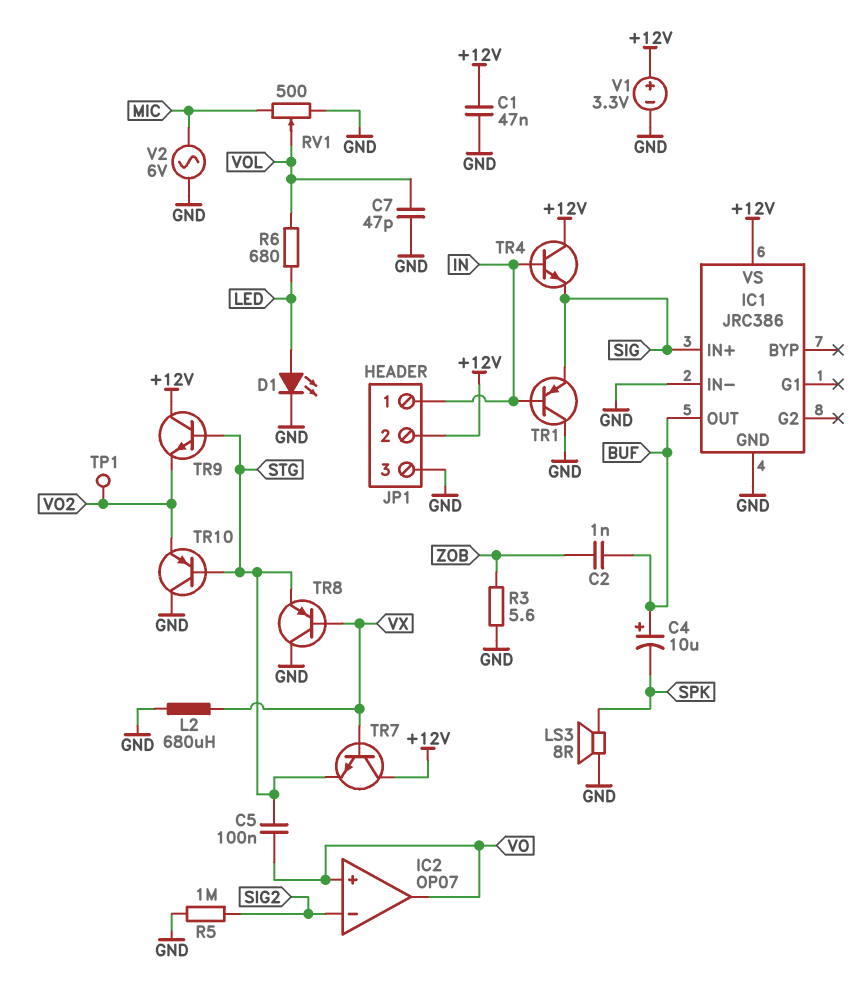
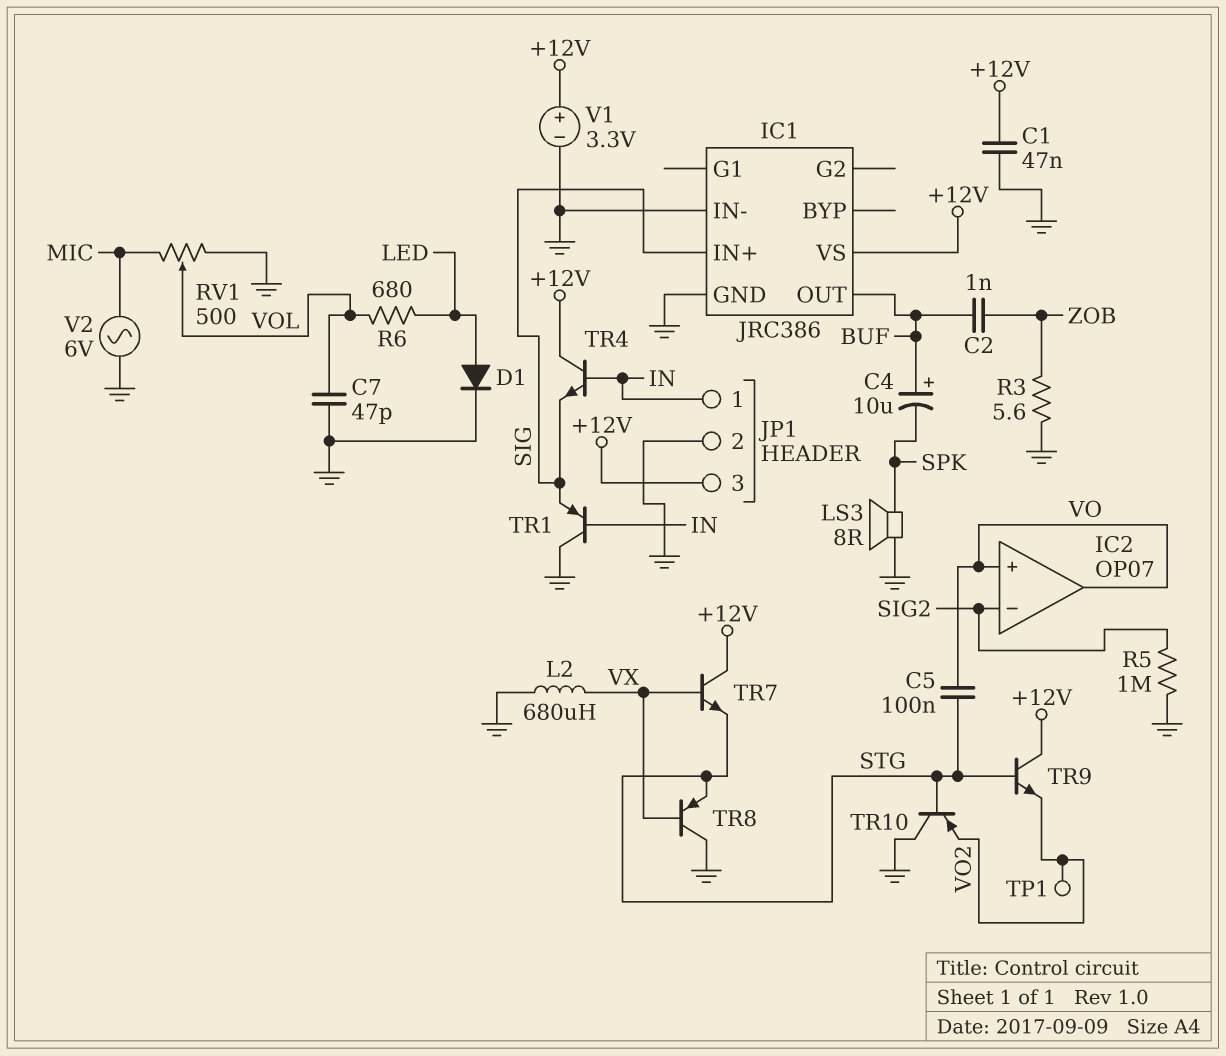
D1: LED (A LED, K GND) -> diode (A LED, K GND)
JP1 pin 2: +12V -> GND
JP1 pin 3: GND -> +12V

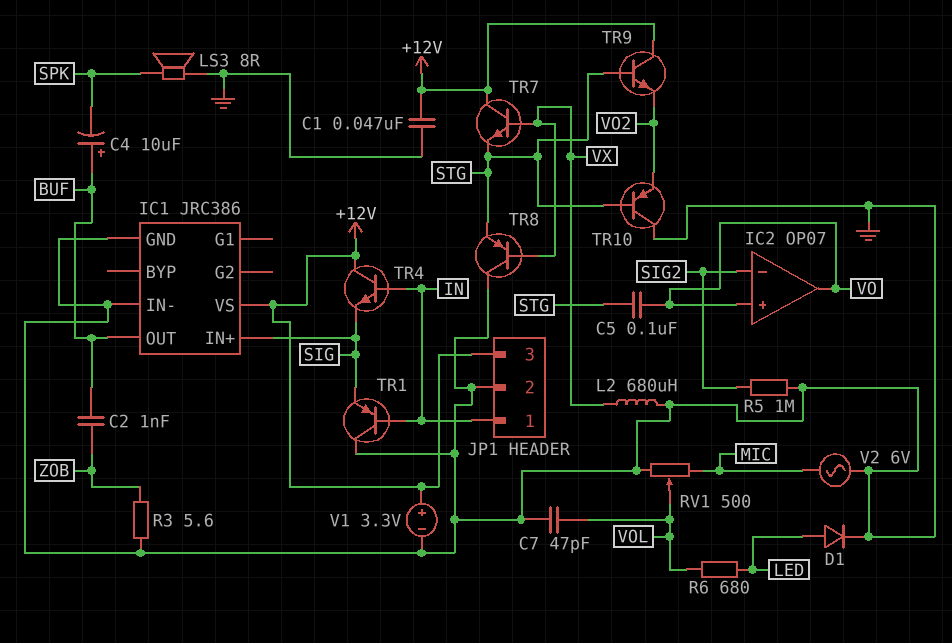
TP1: test point (VO2) -> none

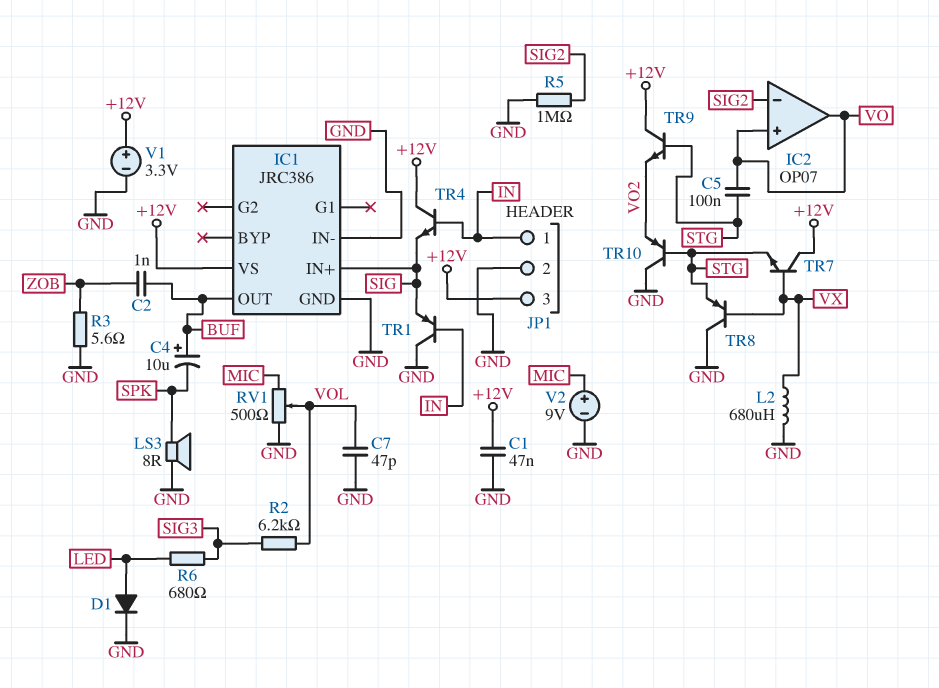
R2: none -> 6.2k (SIG3, VOL)
R6: 680 (LED, VOL) -> 680 (LED, SIG3)
V2: AC 6V (GND, MIC) -> 9V (plus MIC, minus GND)

